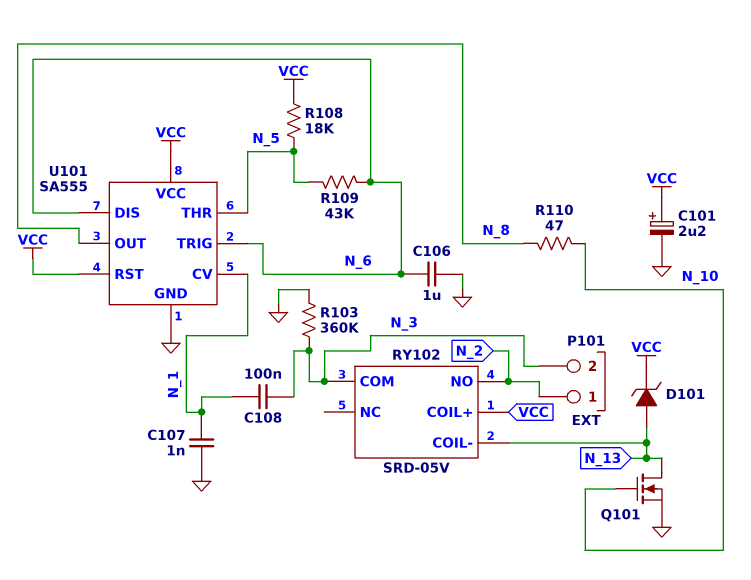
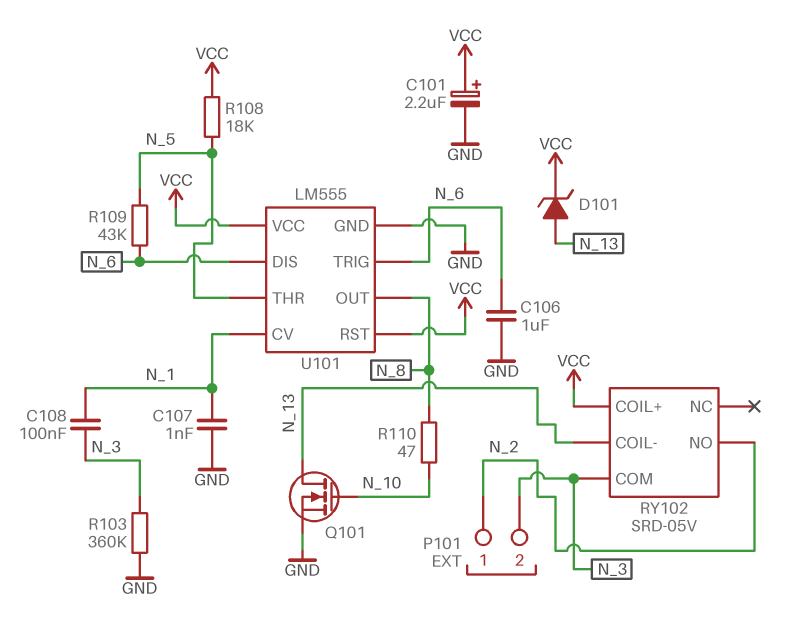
U101: SA555 -> LM555

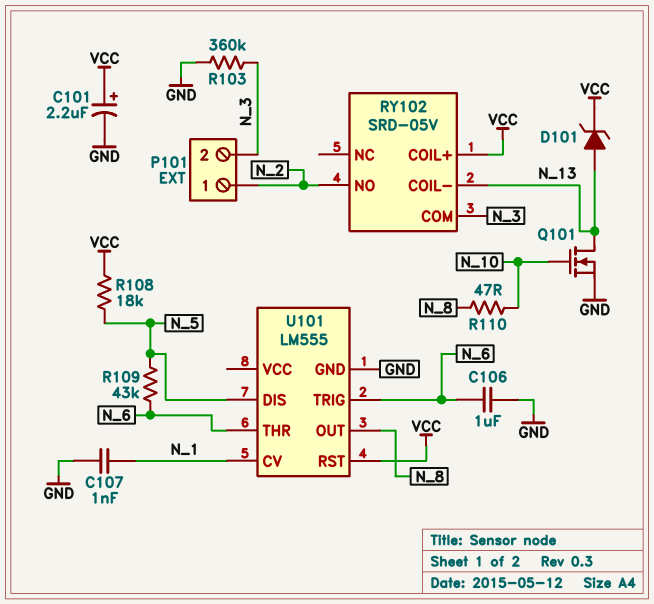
C108: 100nF (N_1, N_3) -> none
U101 pin DIS: N_6 -> N_5
U101 pin THR: N_5 -> N_6
U101 pin VCC: VCC -> none

